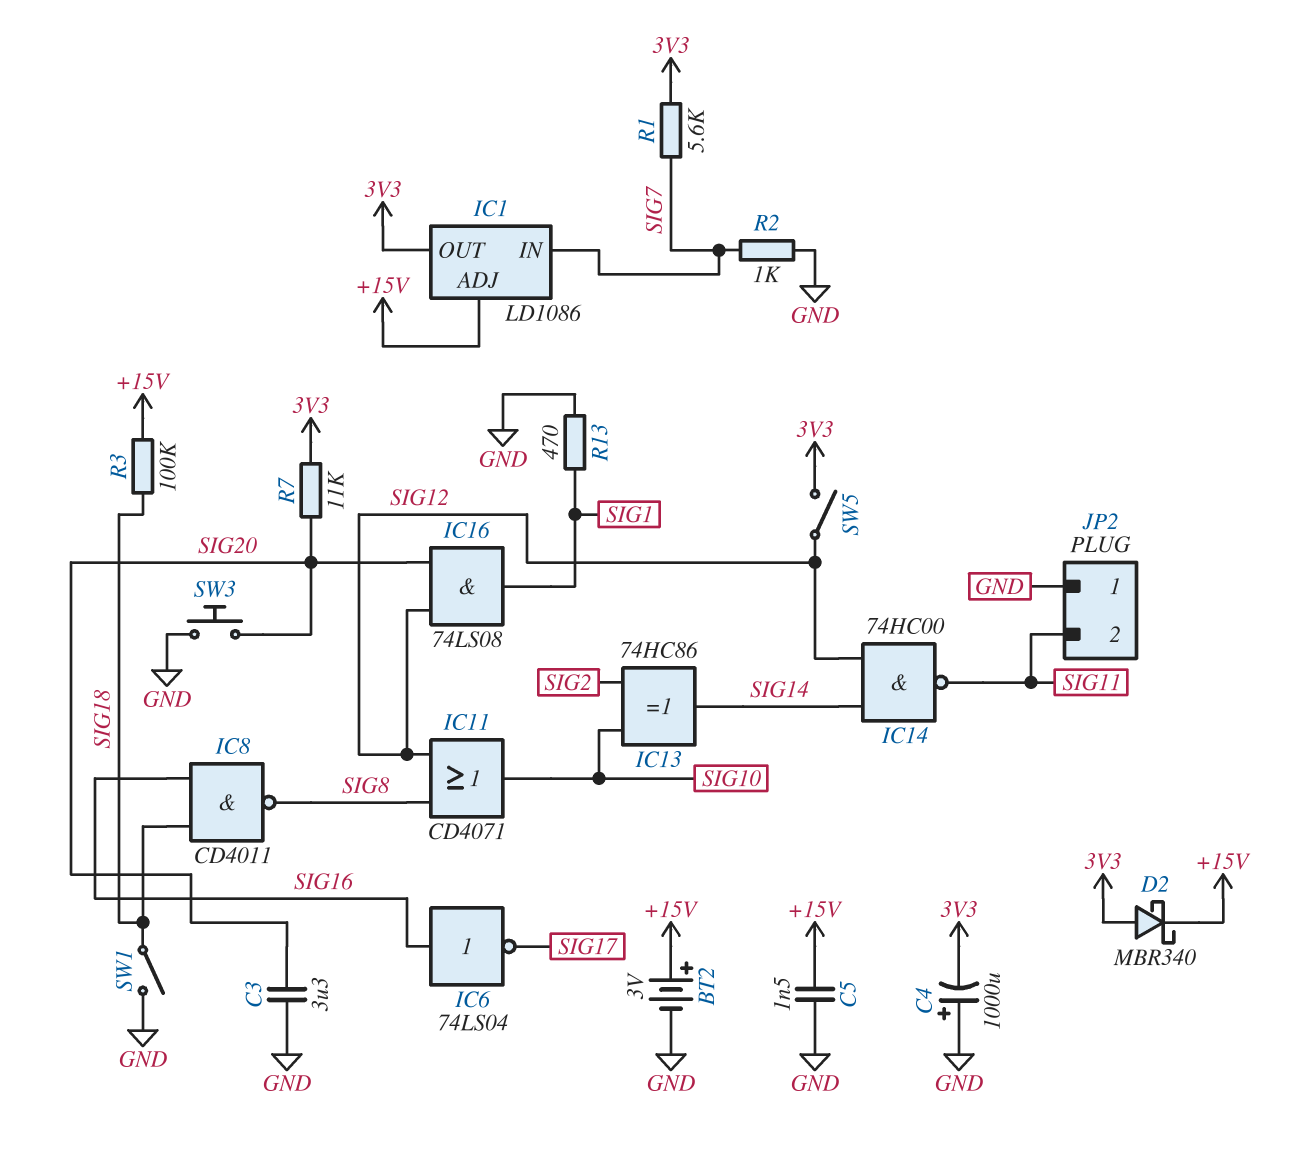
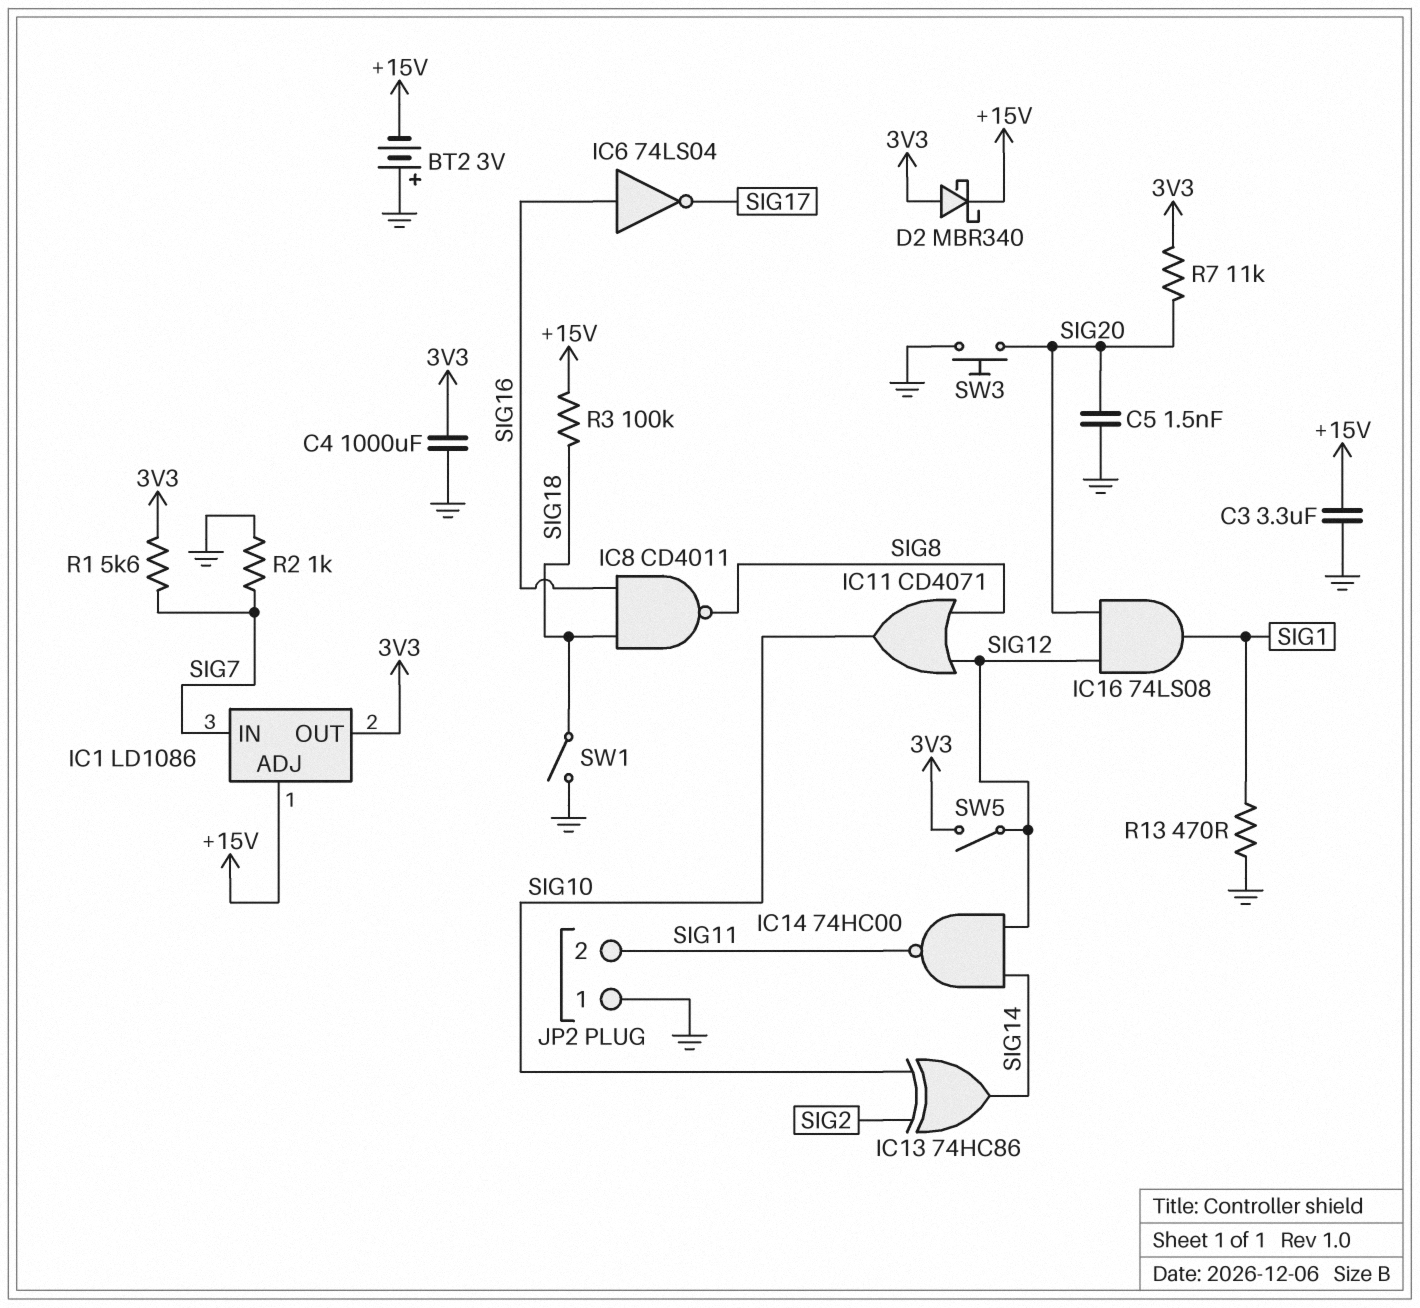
BT2: 3V (plus +15V, minus GND) -> 3V (plus GND, minus +15V)
C3: 3.3uF (GND, SIG20) -> 3.3uF (+15V, GND)
C4: 1000uF (plus GND, minus 3V3) -> 1000uF (3V3, GND)
C5: 1.5nF (+15V, GND) -> 1.5nF (GND, SIG20)

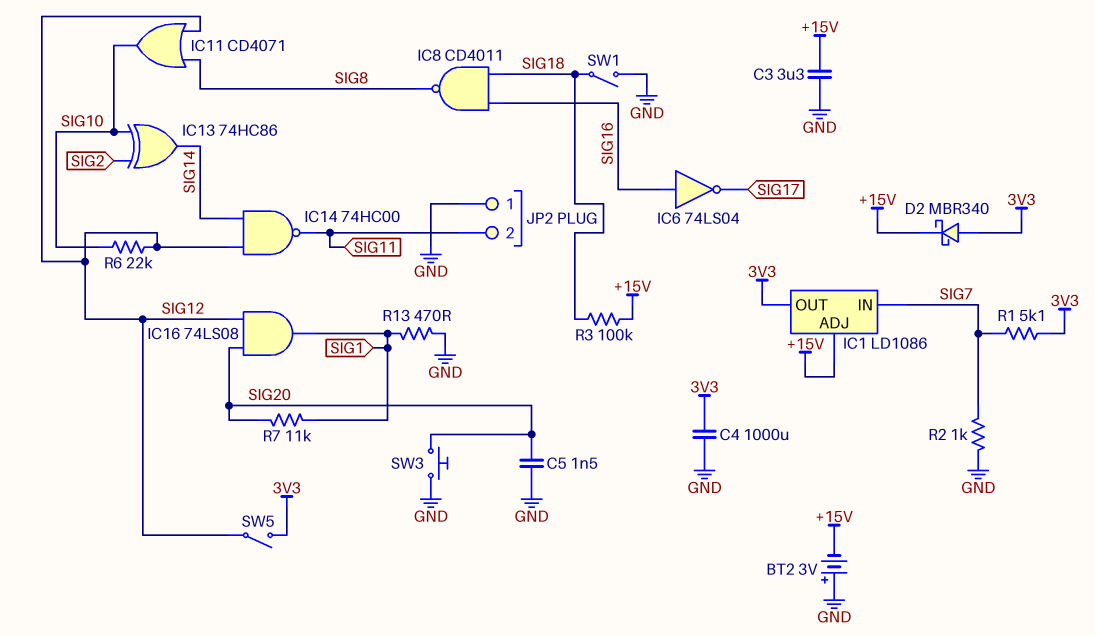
R1: 5.6k (3V3, SIG7) -> 5.1k (3V3, SIG7)
R6: none -> 22k (SIG10, SIG12)
R7: 11k (3V3, SIG20) -> 11k (SIG1, SIG20)

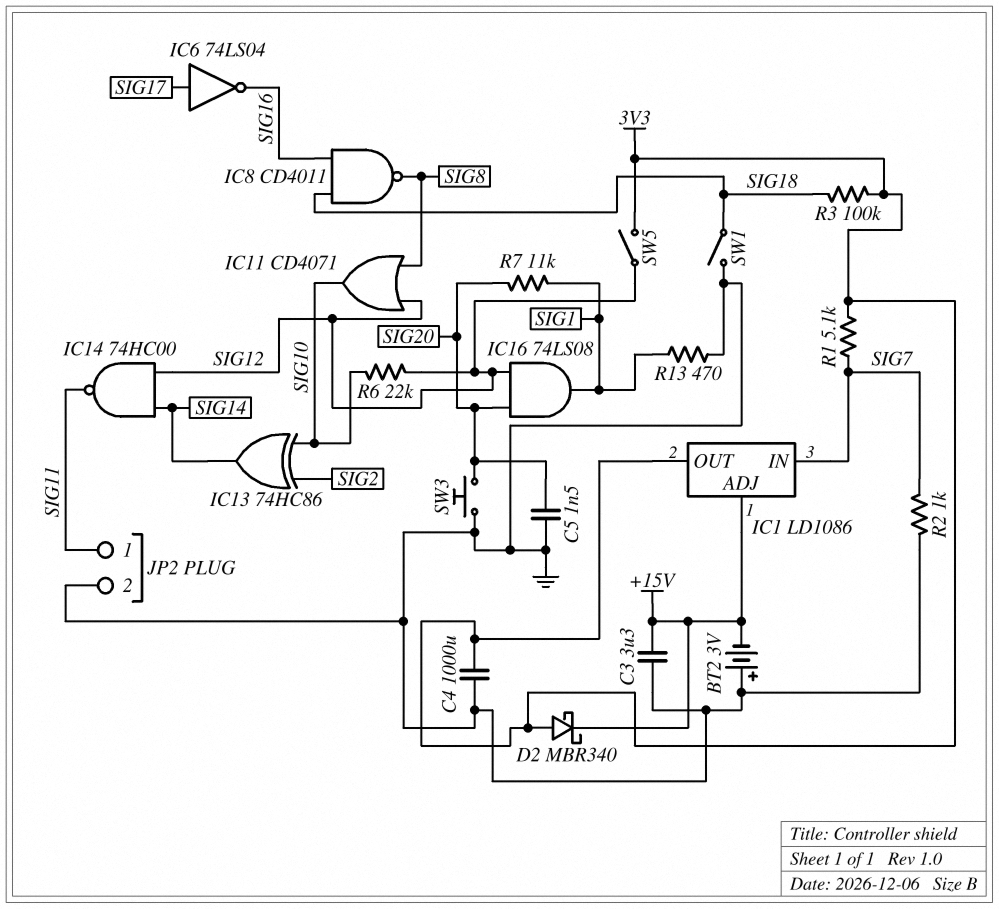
IC6: NOT 74LS04 (in SIG16, out SIG17) -> NOT 74LS04 (in SIG17, out SIG16)
JP2 pin 1: GND -> SIG11
JP2 pin 2: SIG11 -> GND
R3: 100k (+15V, SIG18) -> 100k (3V3, SIG18)

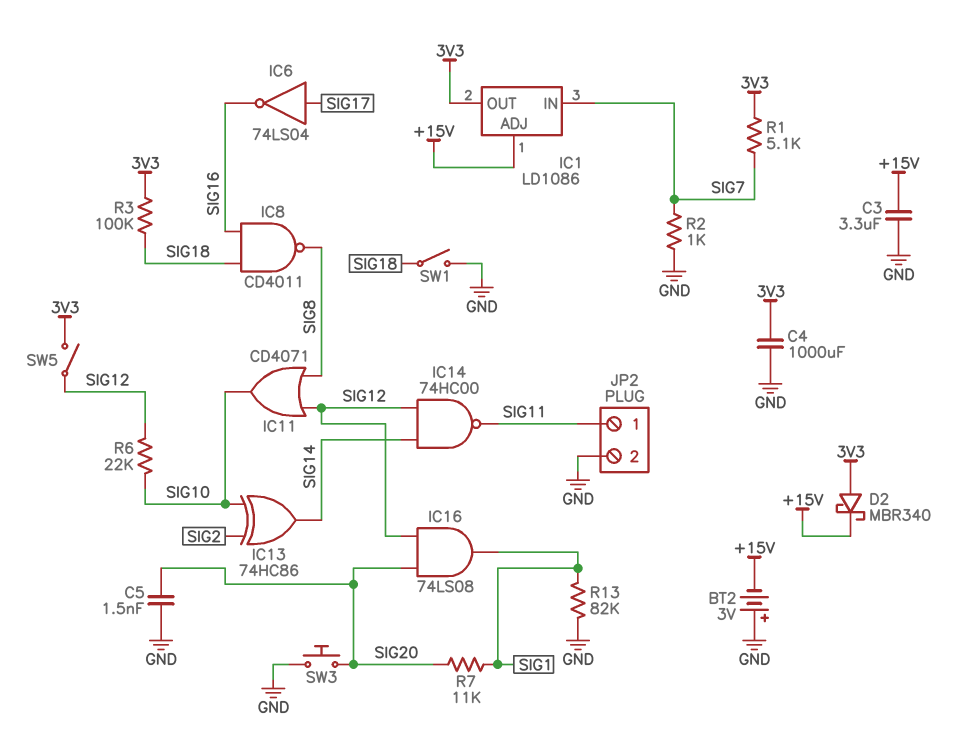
R13: 470 (GND, SIG1) -> 82k (GND, SIG1)

